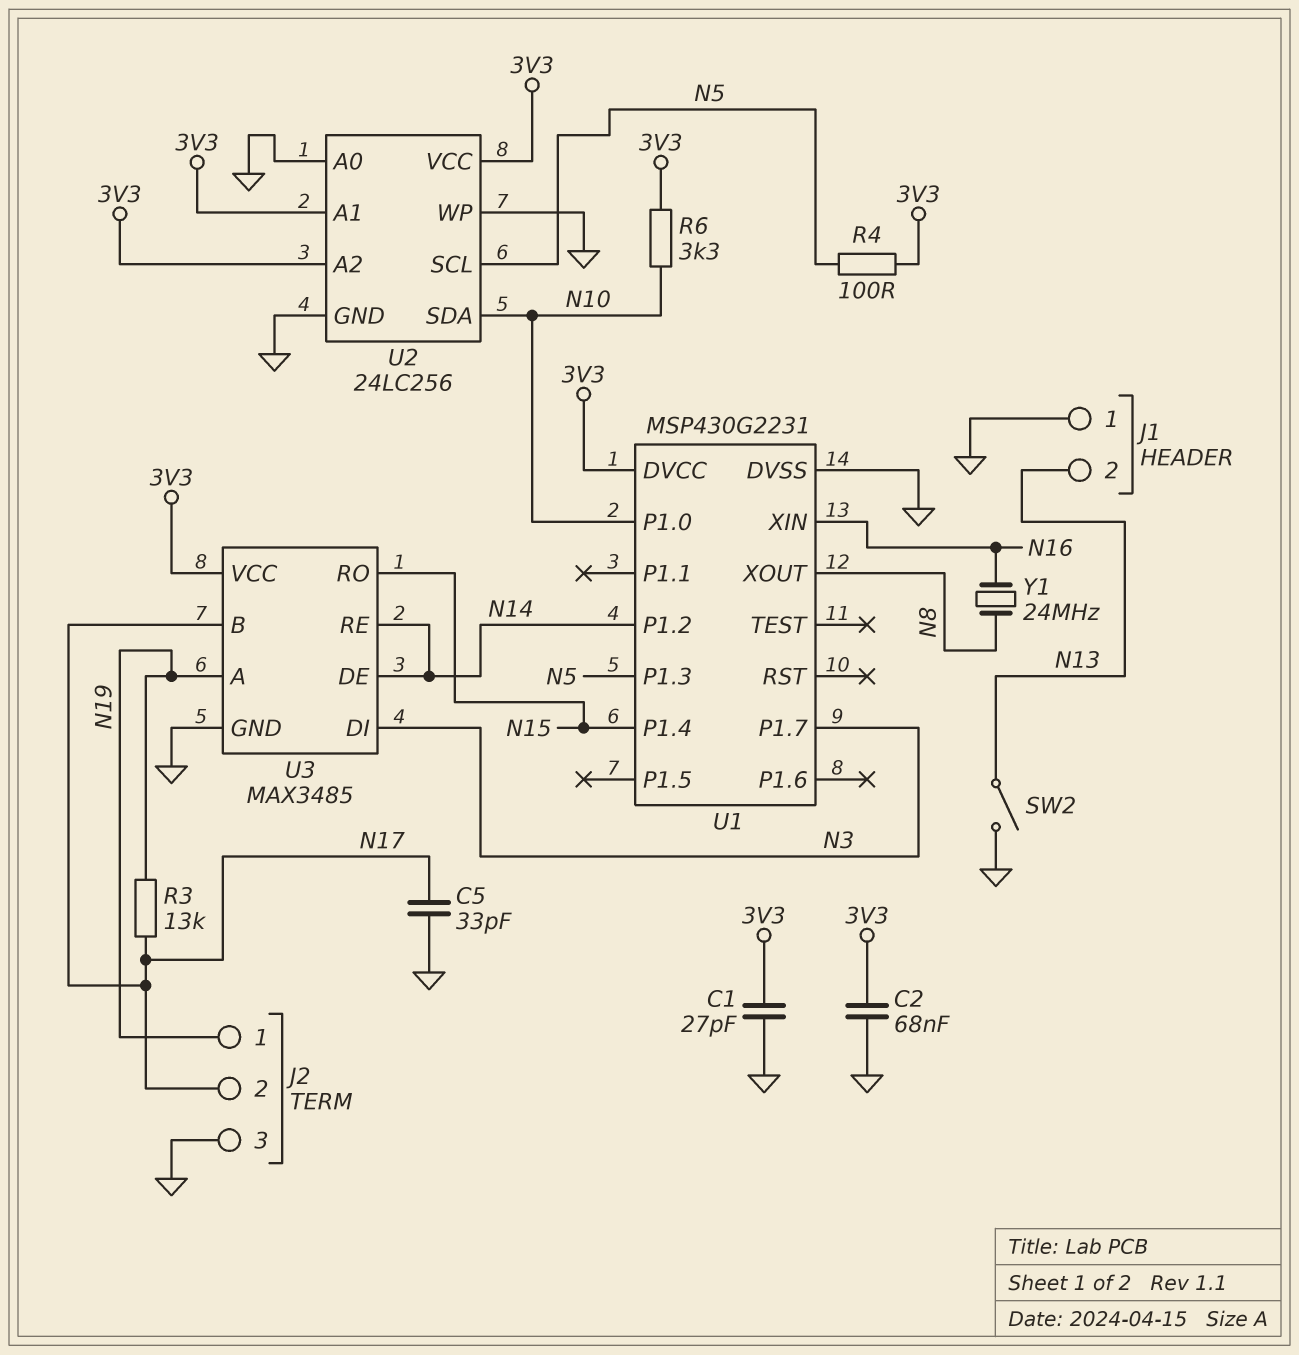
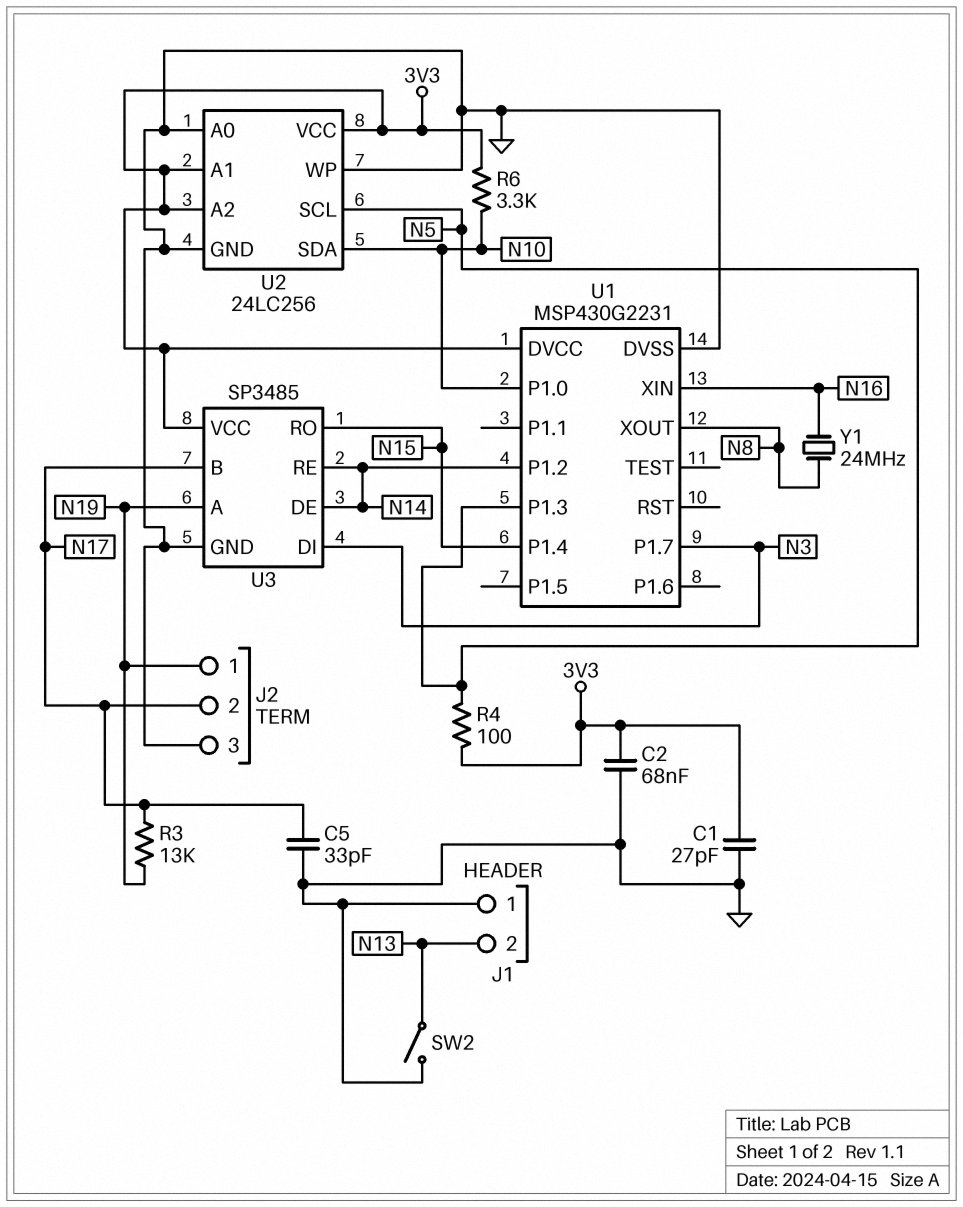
U3: MAX3485 -> SP3485

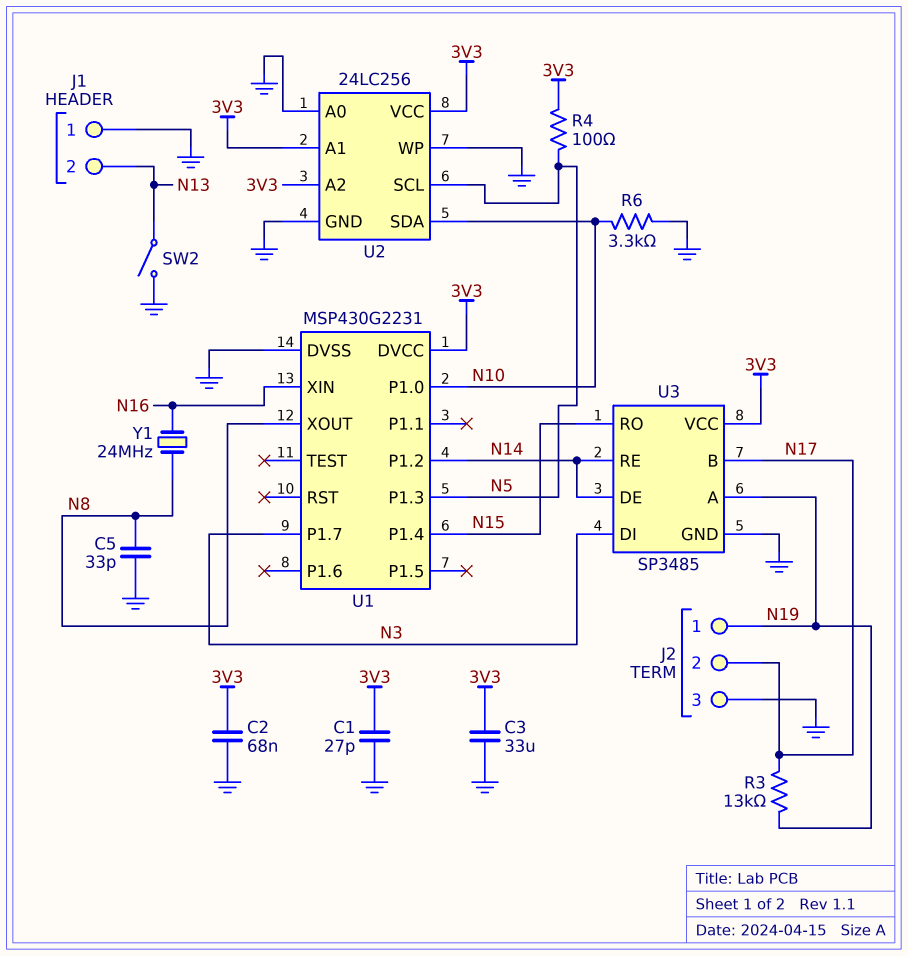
C3: none -> 33uF (3V3, GND)
C5: 33pF (GND, N17) -> 33pF (GND, N8)
R6: 3.3k (3V3, N10) -> 3.3k (GND, N10)

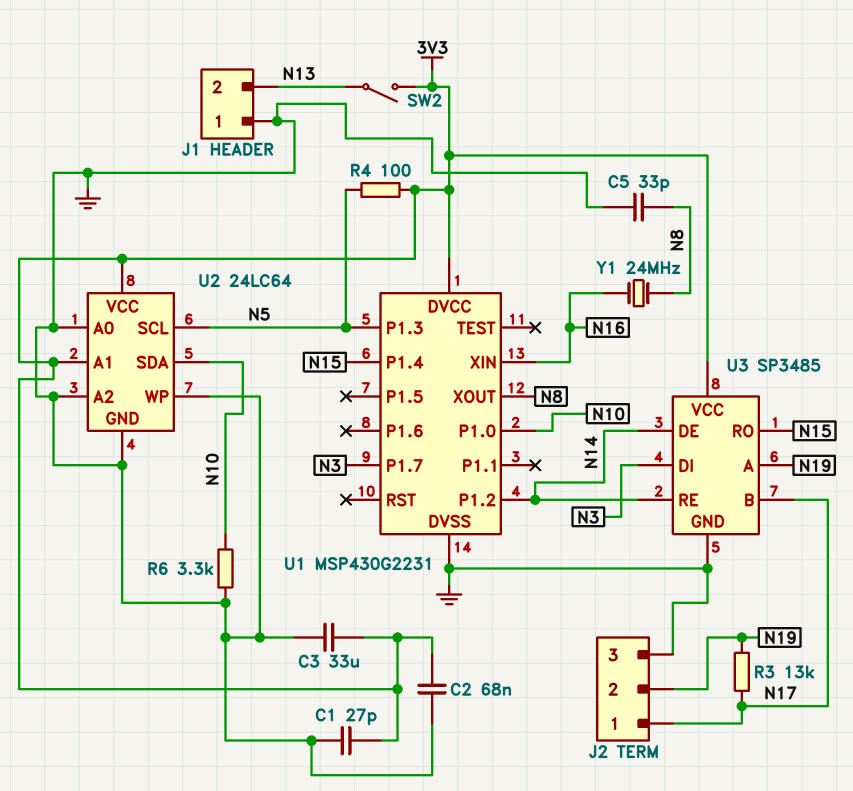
J2 pin 1: N19 -> N17
J2 pin 2: N17 -> N19
SW2: switch (GND, N13) -> switch (3V3, N13)
U2: 24LC256 -> 24LC64
U2 pin A2: 3V3 -> GND

